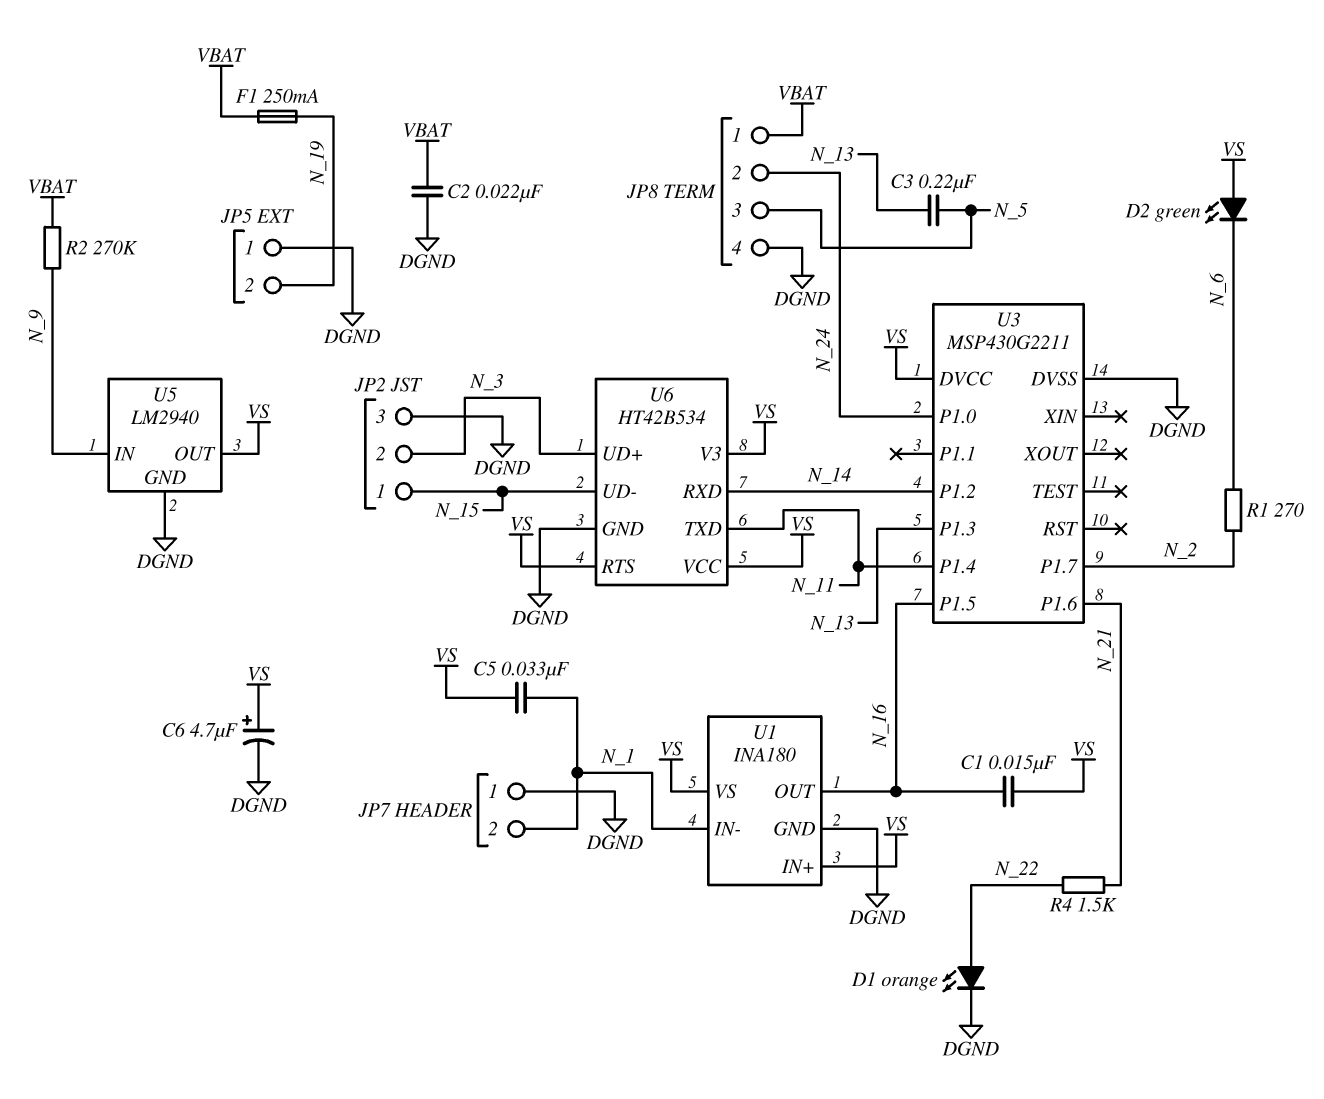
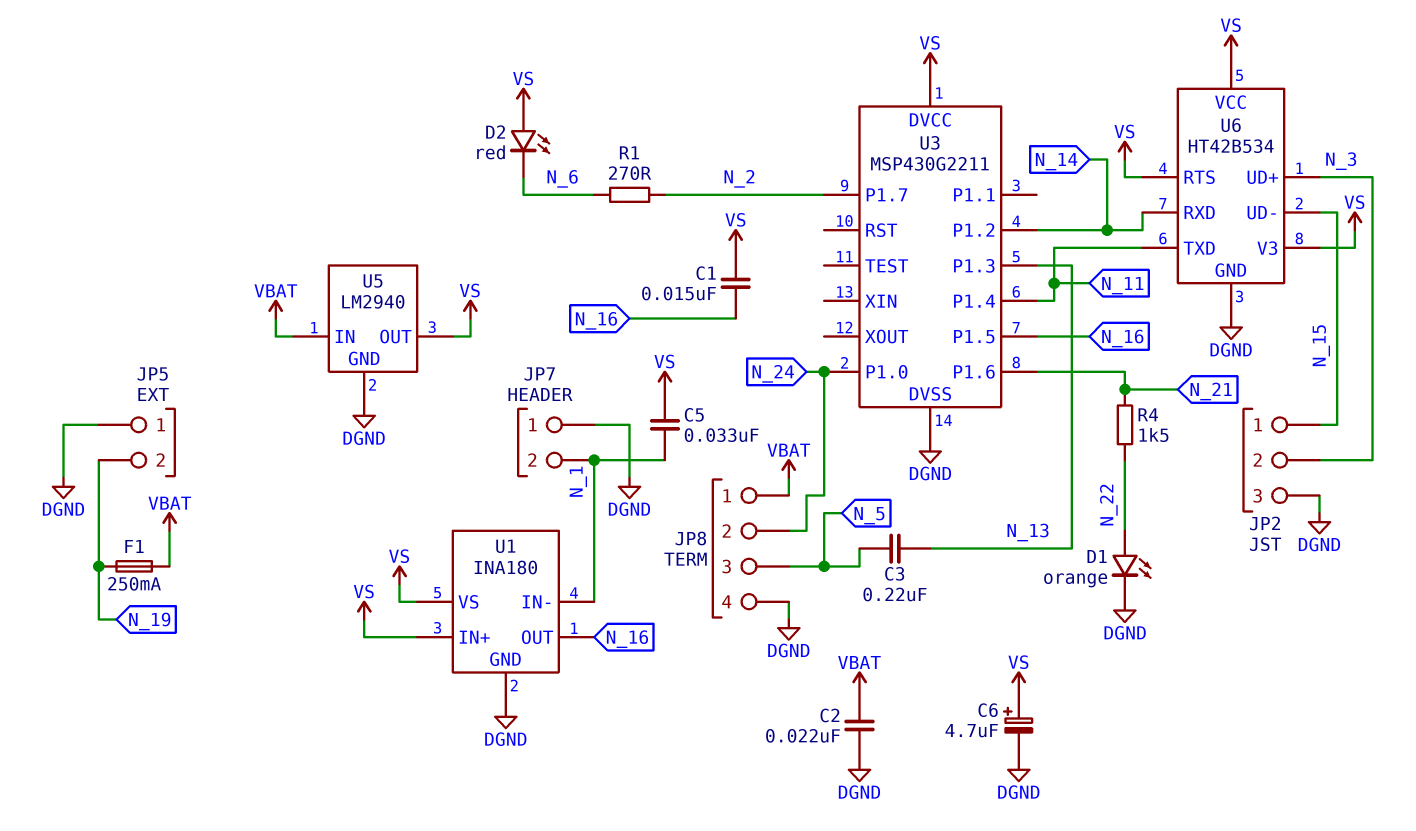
D2: LED green (A VS, K N_6) -> LED red (A VS, K N_6)
R2: 270k (N_9, VBAT) -> none
U5 pin IN: N_9 -> VBAT

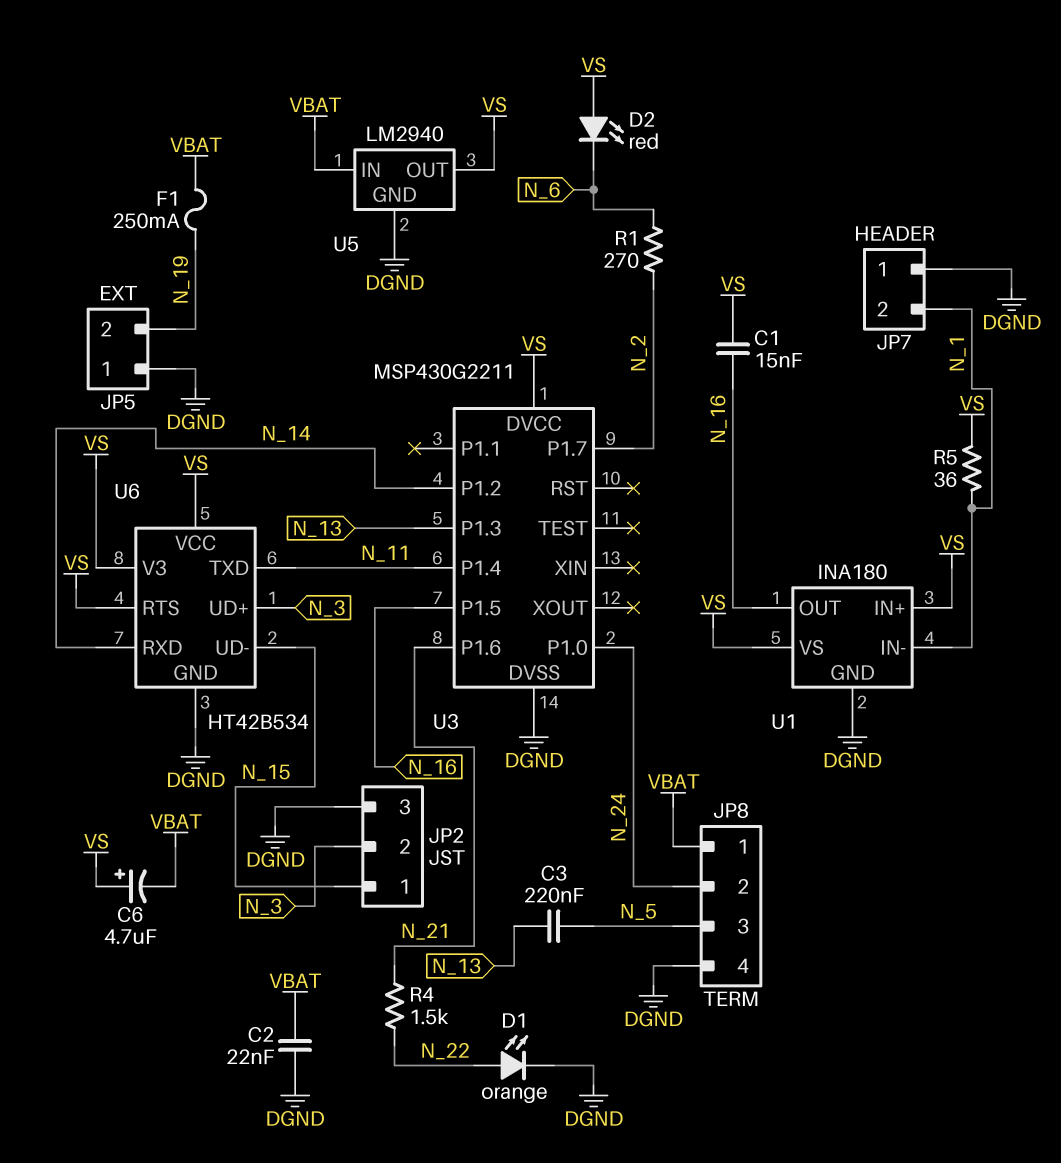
C5: 33nF (N_1, VS) -> none
C6: 4.7uF (plus VS, minus DGND) -> 4.7uF (plus VS, minus VBAT)
R5: none -> 36 (N_1, VS)

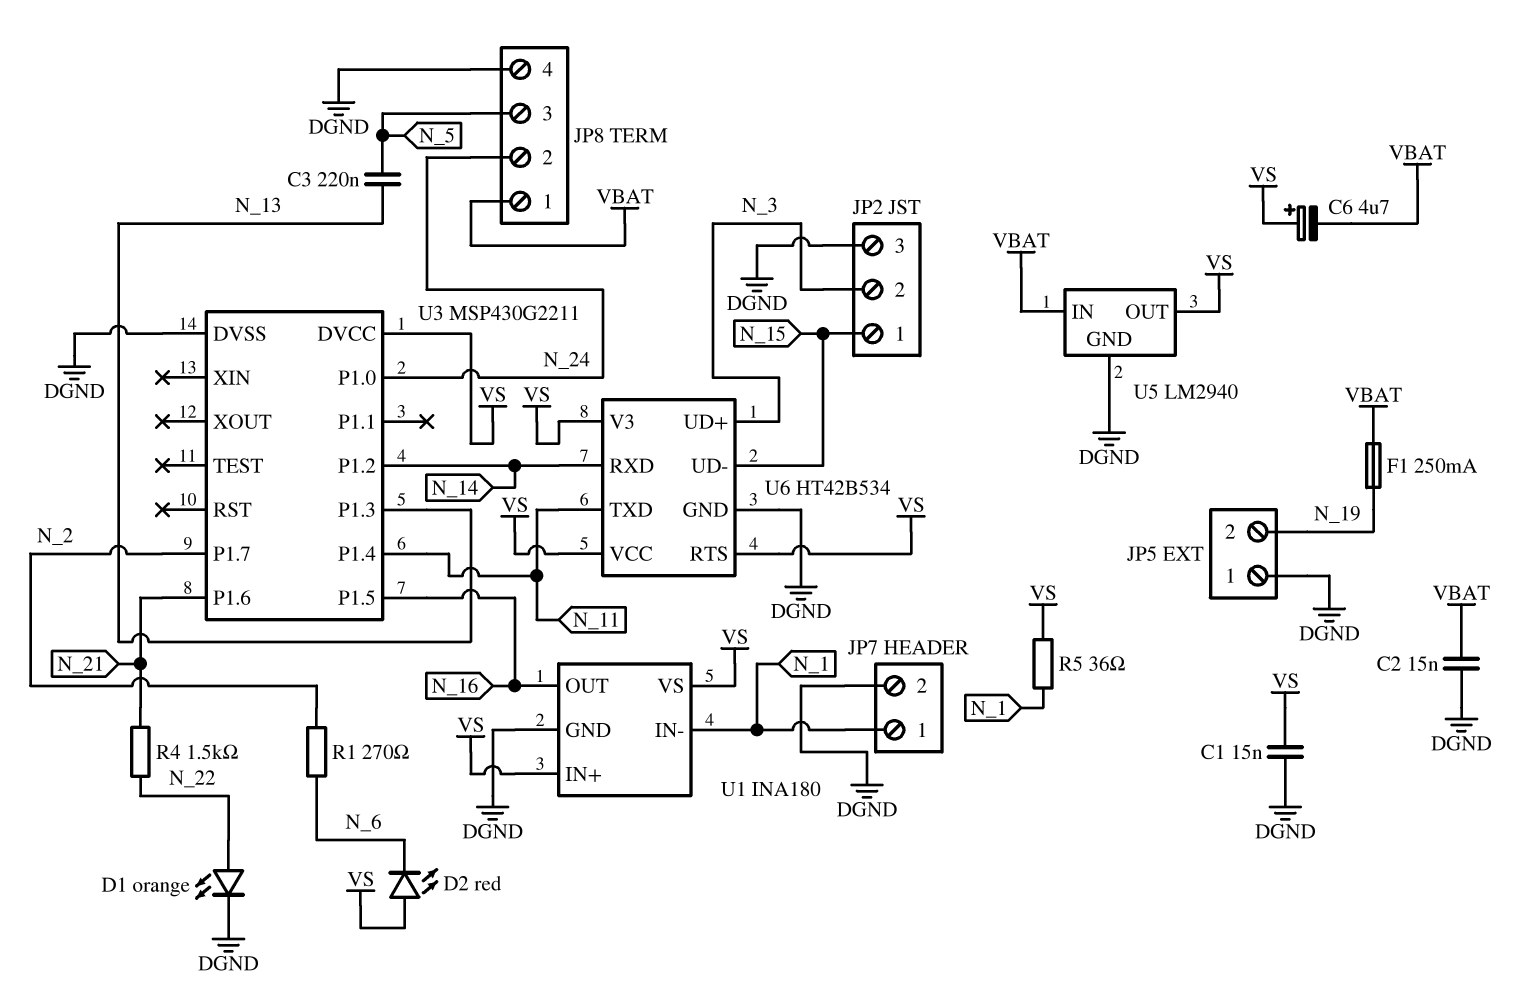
C1: 15nF (N_16, VS) -> 15nF (DGND, VS)
C2: 22nF (DGND, VBAT) -> 15nF (DGND, VBAT)
JP7 pin 1: DGND -> N_1
JP7 pin 2: N_1 -> DGND

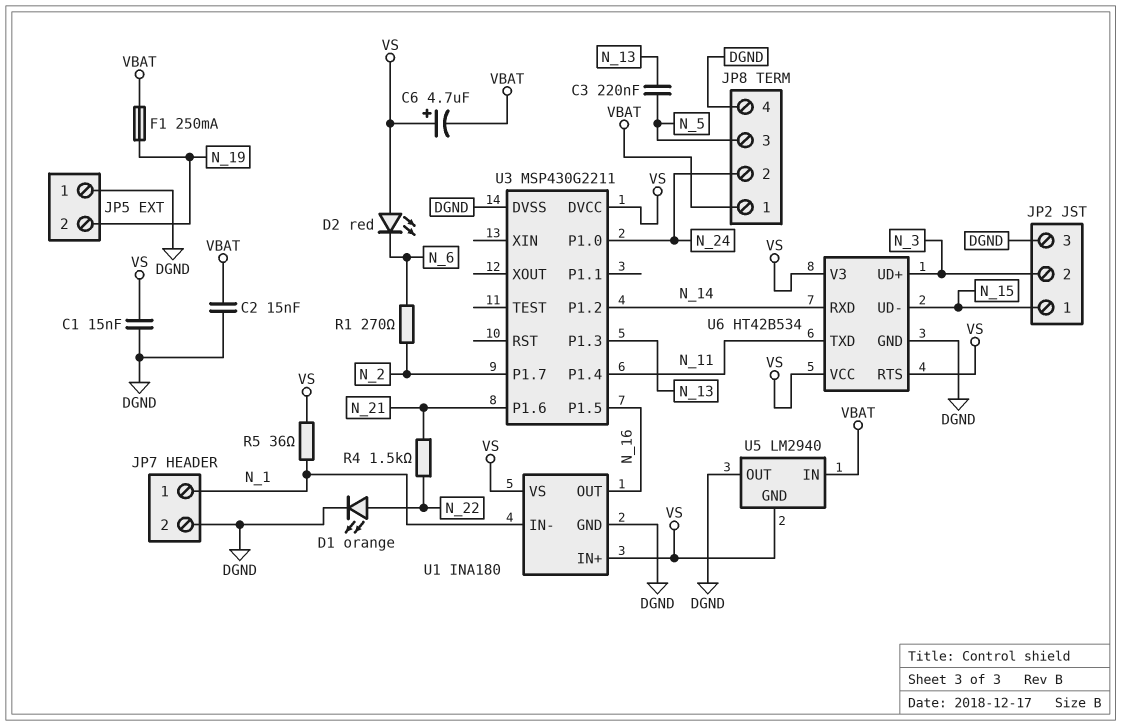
U5 pin GND: DGND -> VS
U5 pin OUT: VS -> DGND

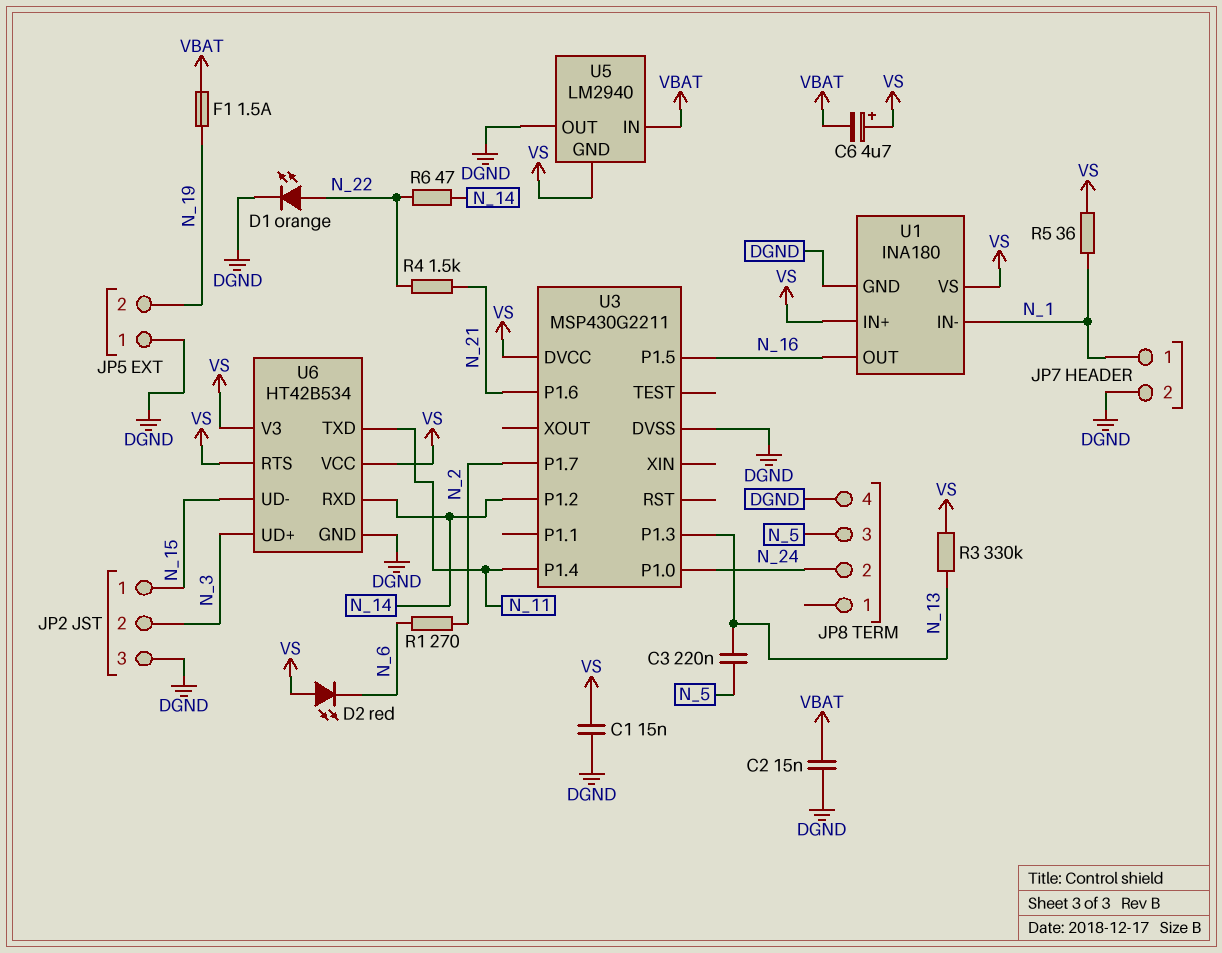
F1: 250mA (N_19, VBAT) -> 1.5A (N_19, VBAT)
JP8 pin 1: VBAT -> none
R3: none -> 330k (N_13, VS)
R6: none -> 47 (N_14, N_22)

